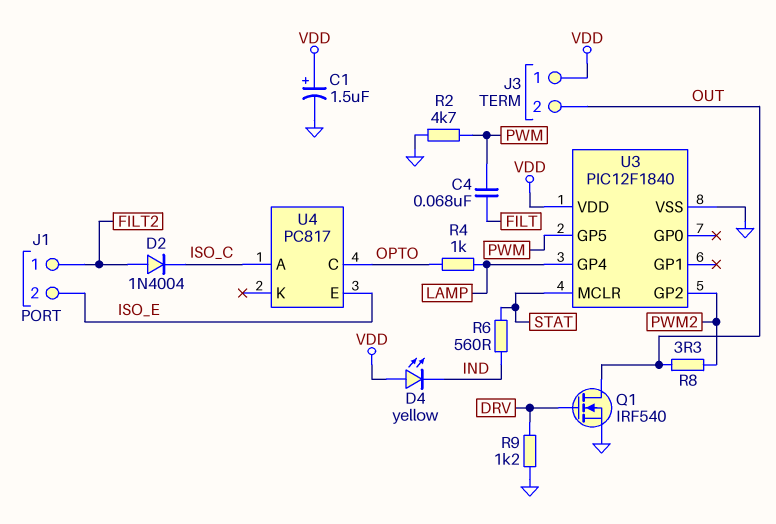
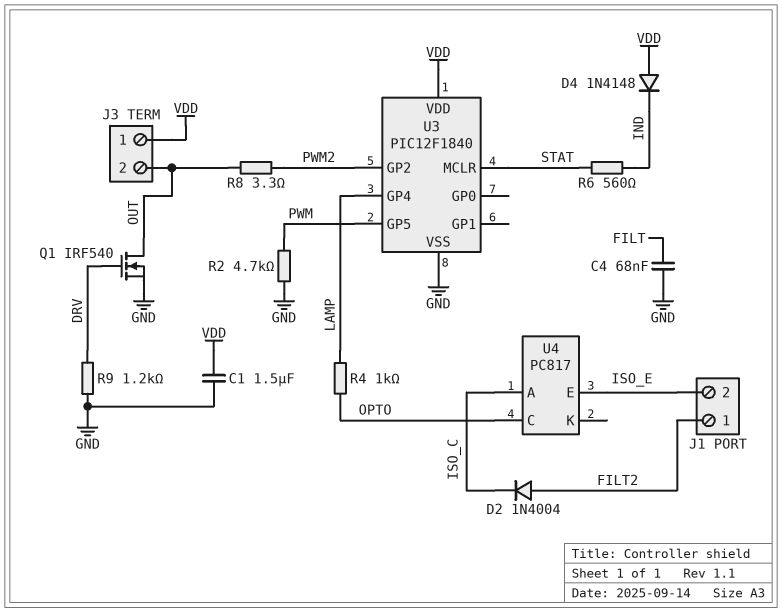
C1: 1.5uF (plus VDD, minus GND) -> 1.5uF (GND, VDD)
C4: 68nF (FILT, PWM) -> 68nF (FILT, GND)
D4: LED yellow (A VDD, K IND) -> diode 1N4148 (A VDD, K IND)

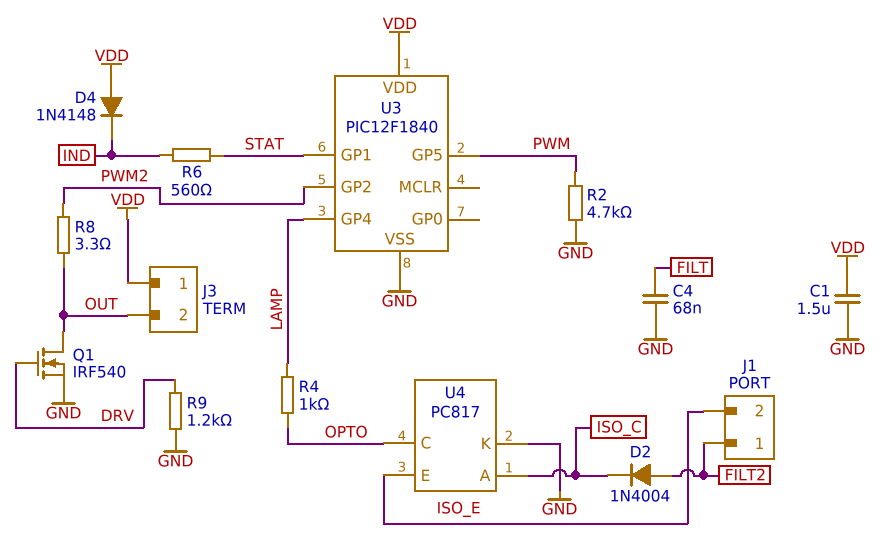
U3 pin GP1: none -> STAT
U3 pin MCLR: STAT -> none
U4 pin K: none -> GND

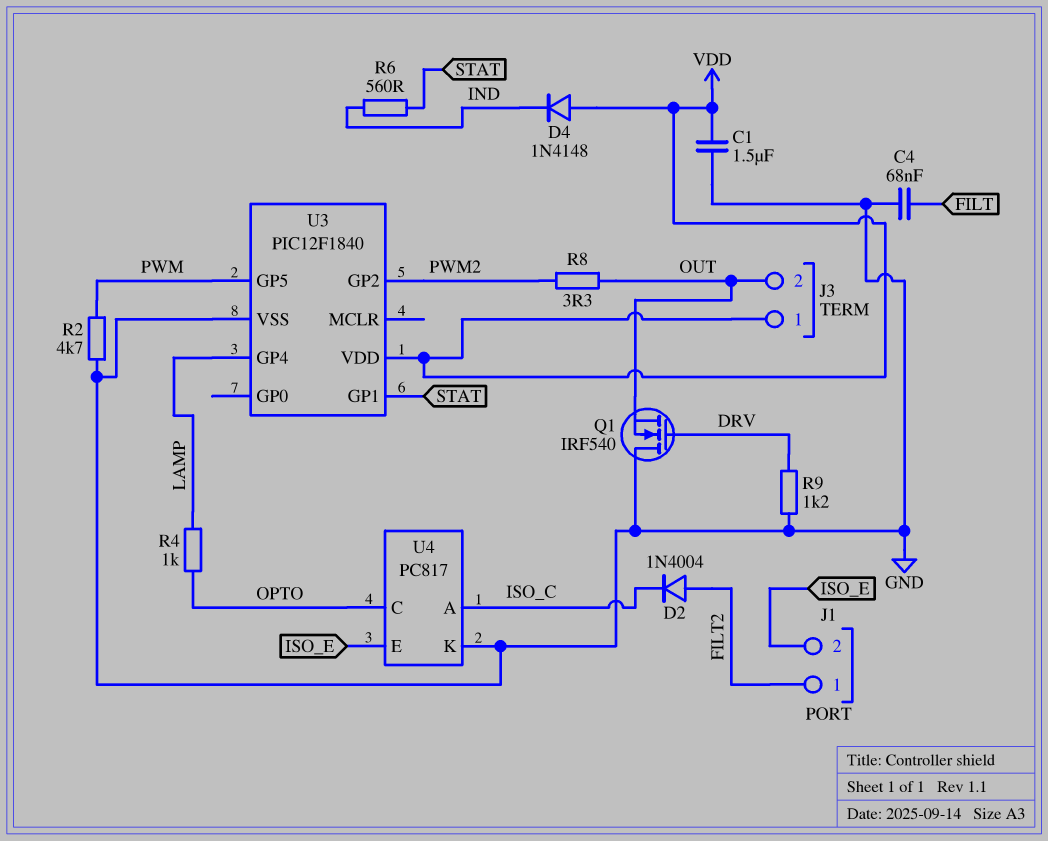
Q1: NMOS IRF540 (G DRV, D OUT, S GND) -> NMOS IRF540 (G DRV, D GND, S OUT)

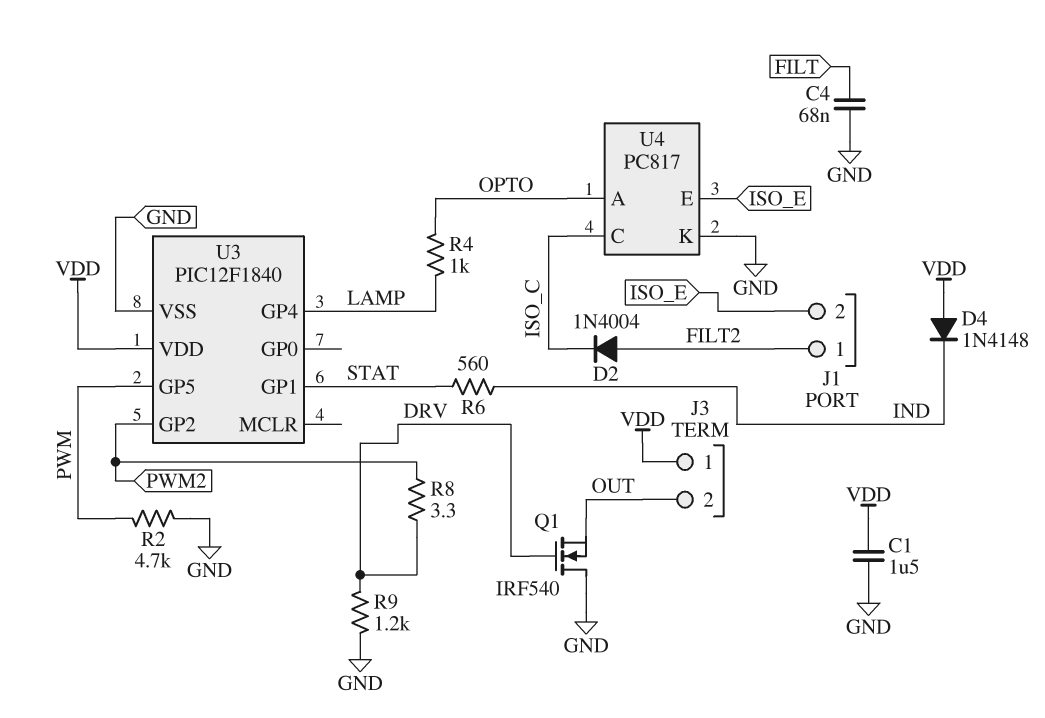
R8: 3.3 (OUT, PWM2) -> 3.3 (DRV, PWM2)
U4 pin A: ISO_C -> OPTO
U4 pin C: OPTO -> ISO_C

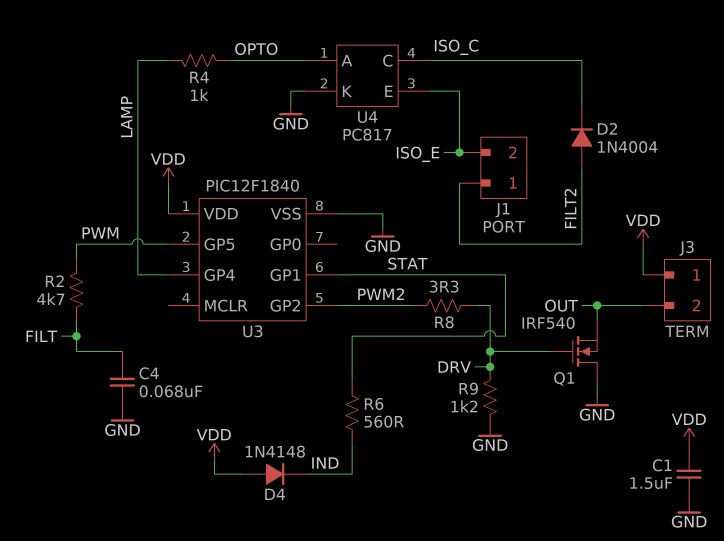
R2: 4.7k (GND, PWM) -> 4.7k (FILT, PWM)

